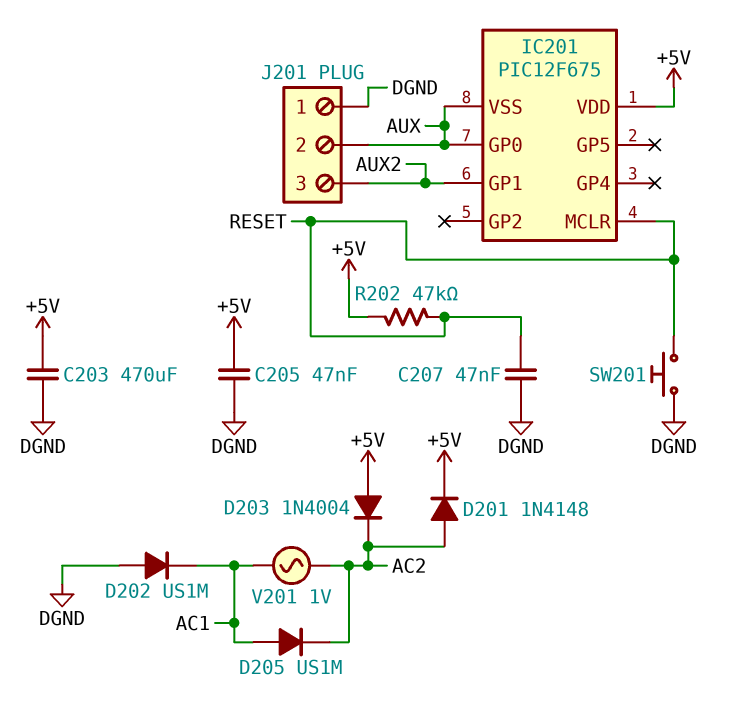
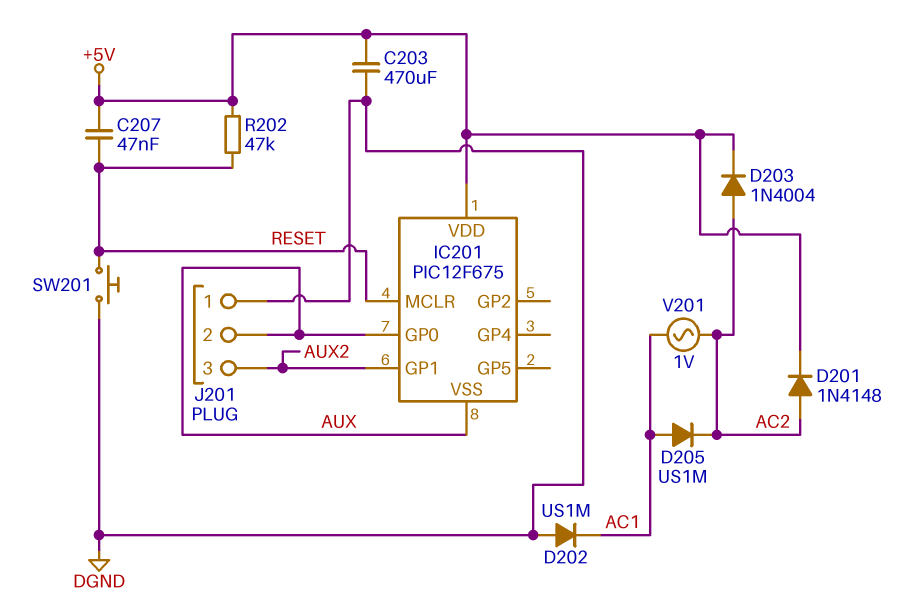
C205: 47nF (+5V, DGND) -> none
C207: 47nF (DGND, RESET) -> 47nF (+5V, RESET)
D203: diode 1N4004 (A +5V, K AC2) -> diode 1N4004 (A AC2, K +5V)

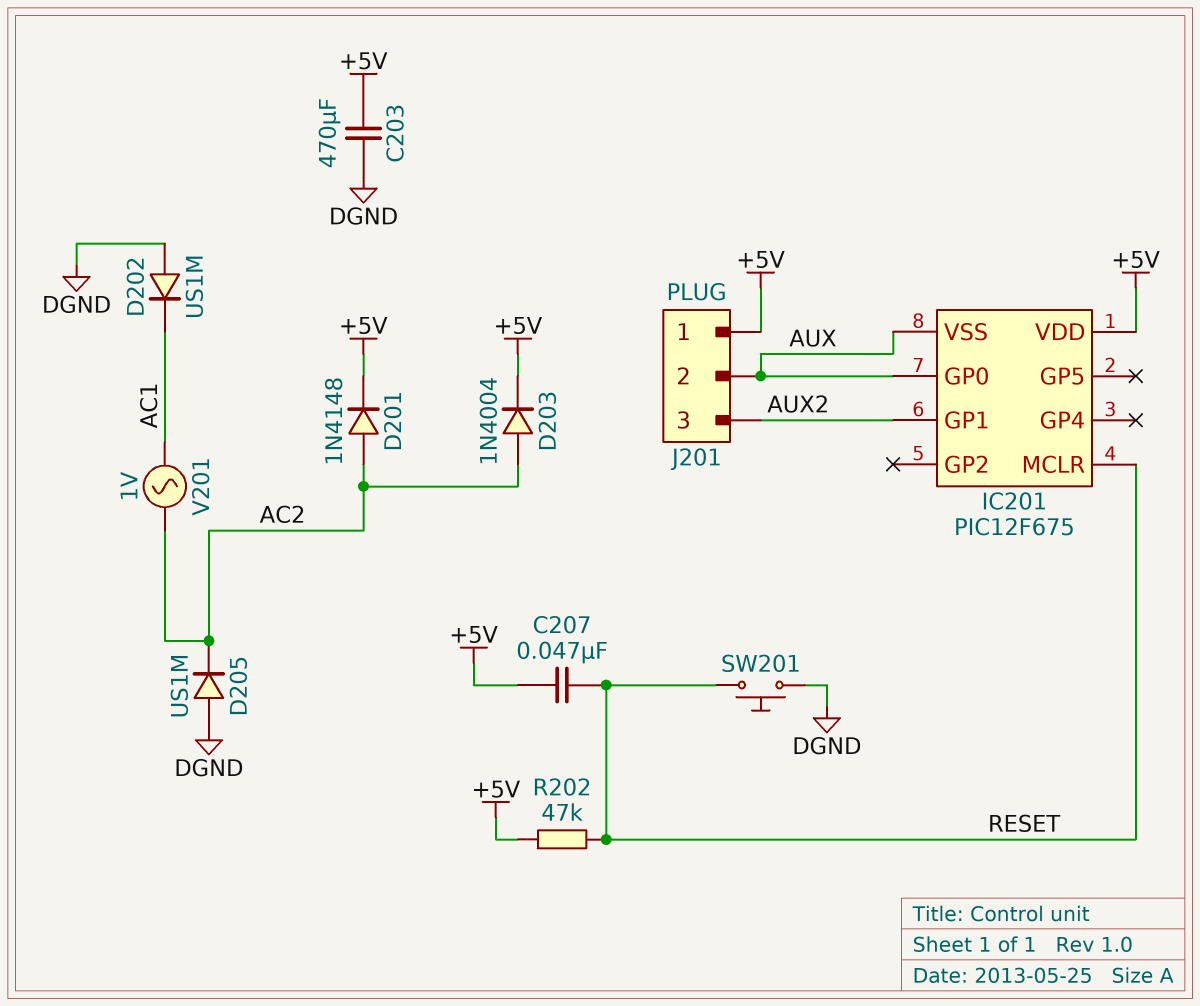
D205: diode US1M (A AC1, K AC2) -> diode US1M (A DGND, K AC2)
J201 pin 1: DGND -> +5V

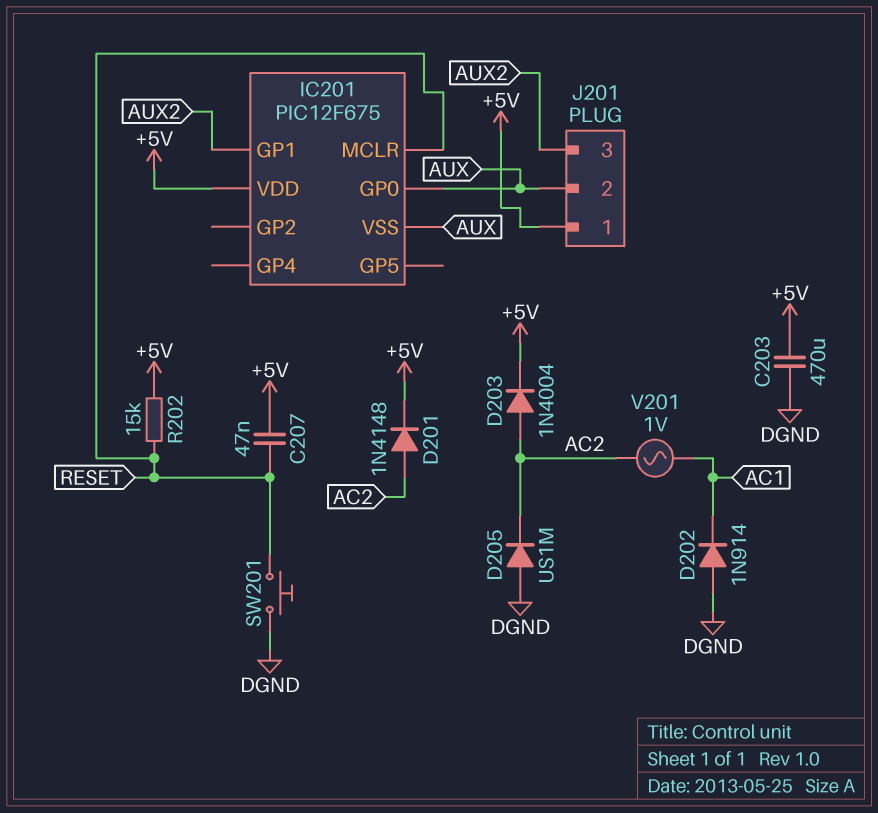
D202: diode US1M (A DGND, K AC1) -> diode 1N914 (A DGND, K AC1)
R202: 47k (+5V, RESET) -> 15k (+5V, RESET)

